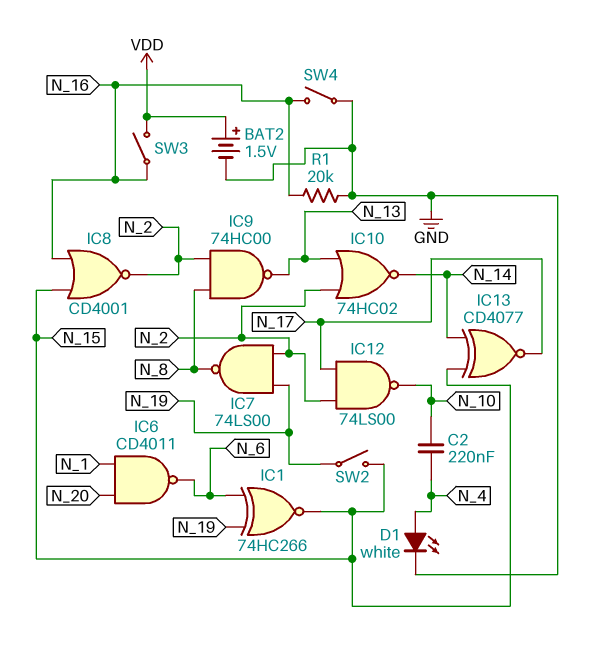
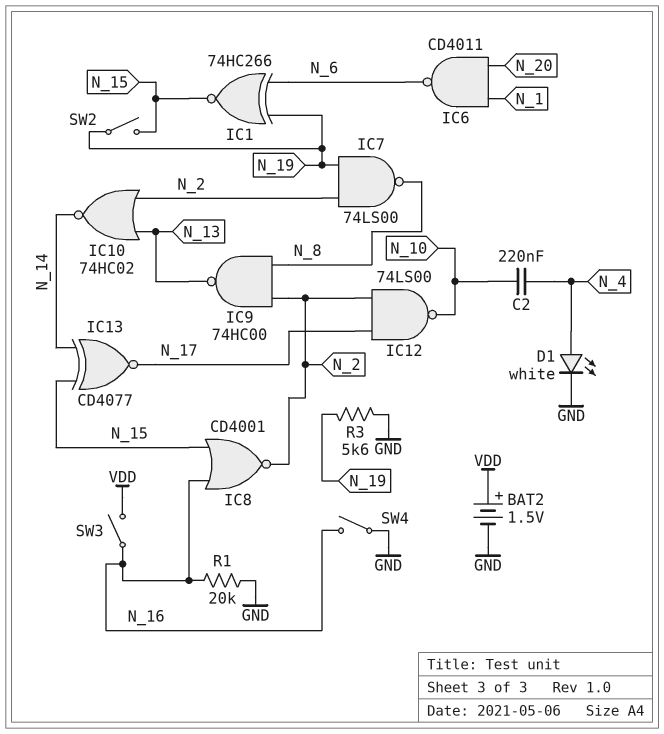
R3: none -> 5.6k (GND, N_19)

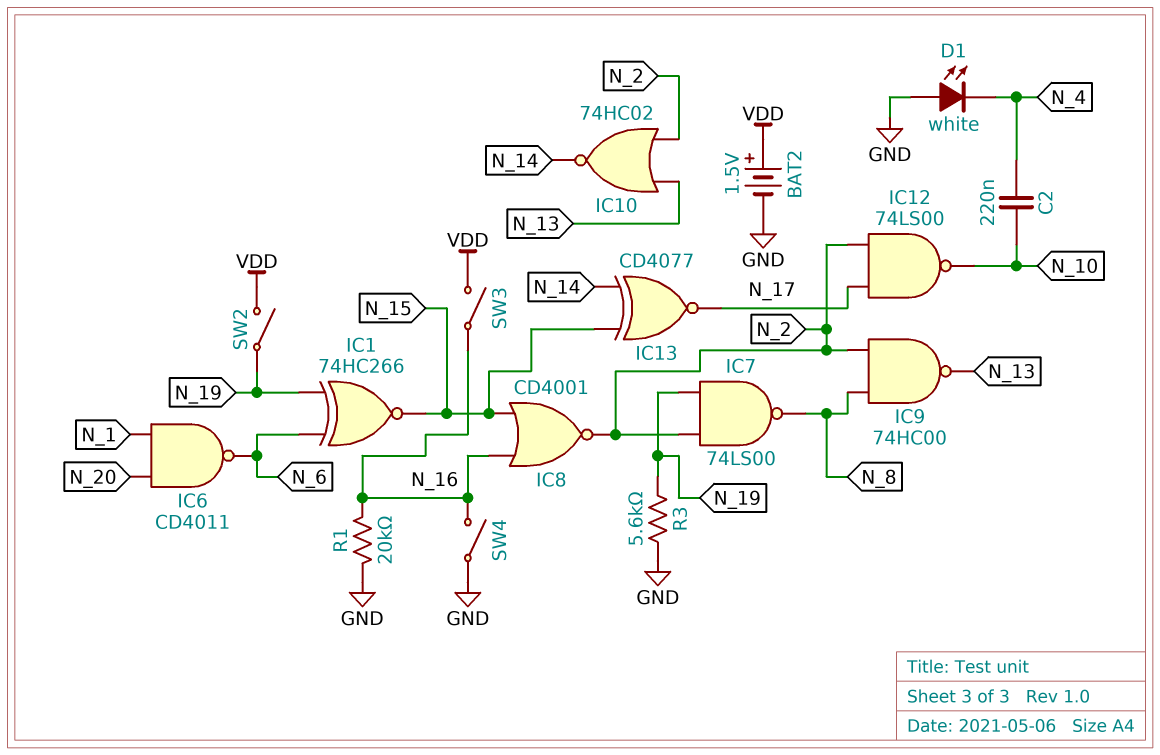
D1: LED white (A N_4, K GND) -> LED white (A GND, K N_4)
SW2: switch (N_15, N_19) -> switch (N_19, VDD)

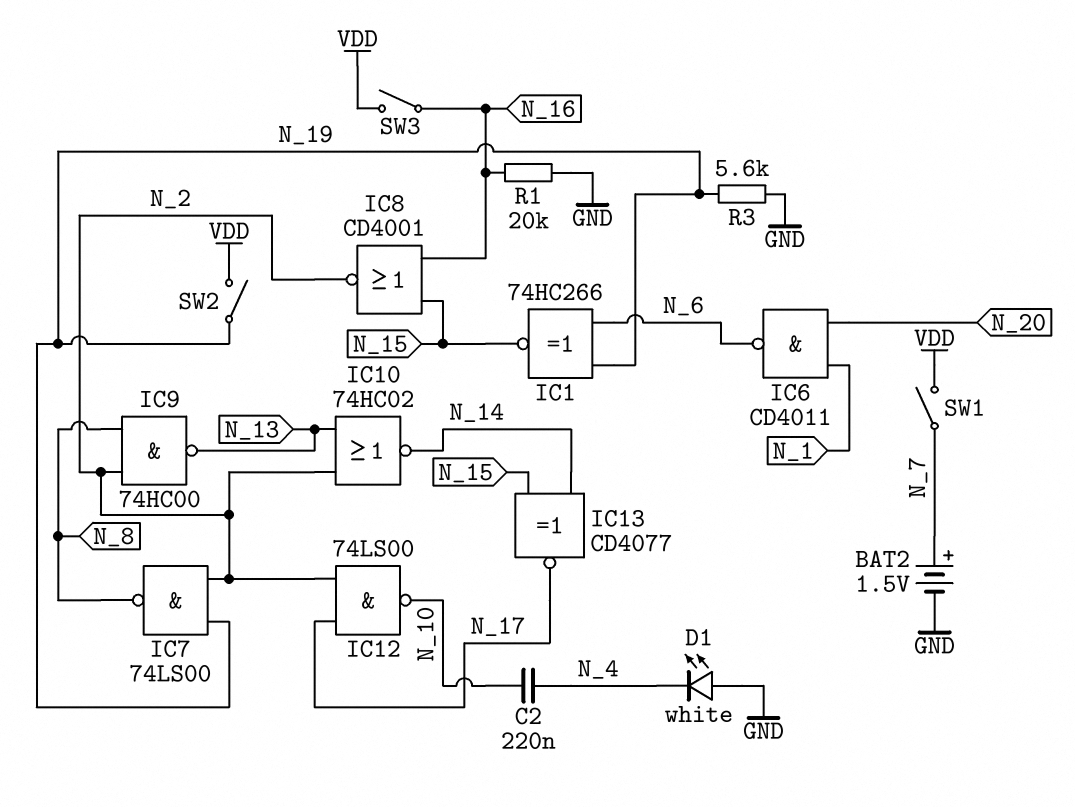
BAT2: 1.5V (plus VDD, minus GND) -> 1.5V (plus N_7, minus GND)
SW1: none -> switch (N_7, VDD)
SW4: switch (GND, N_16) -> none

